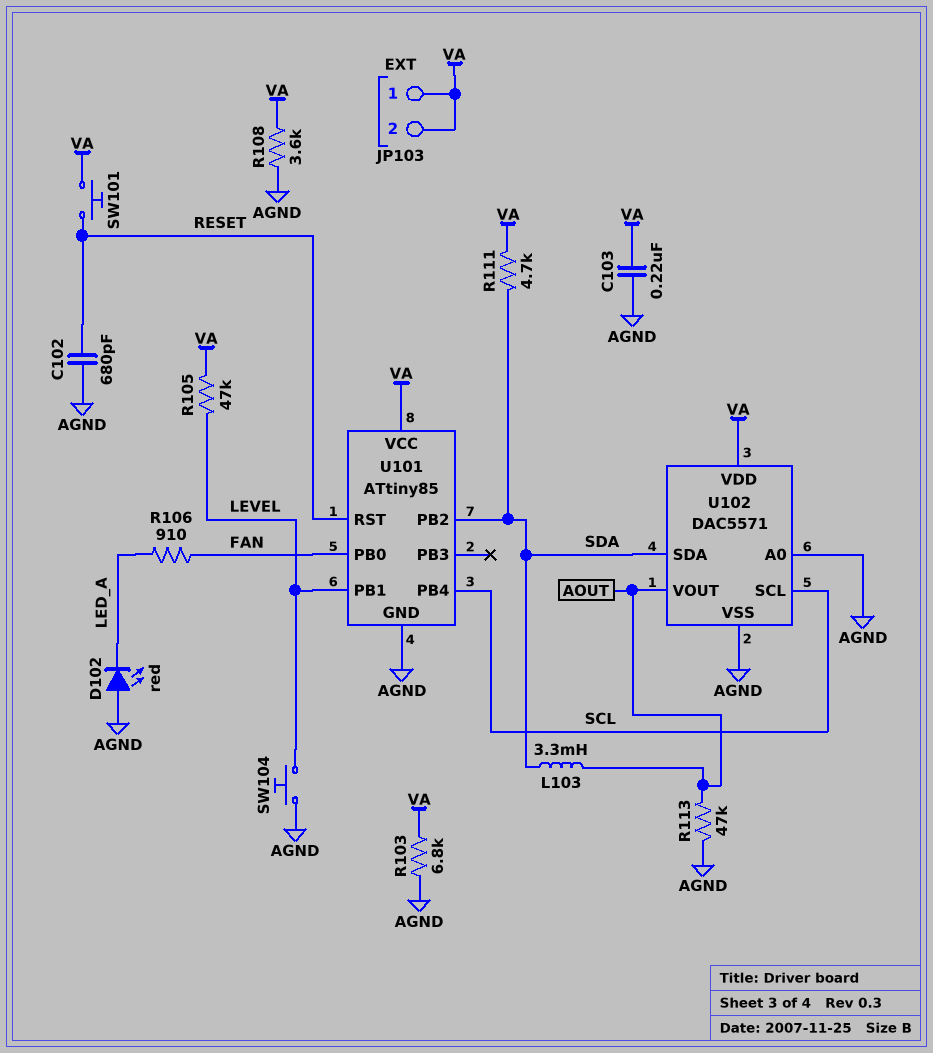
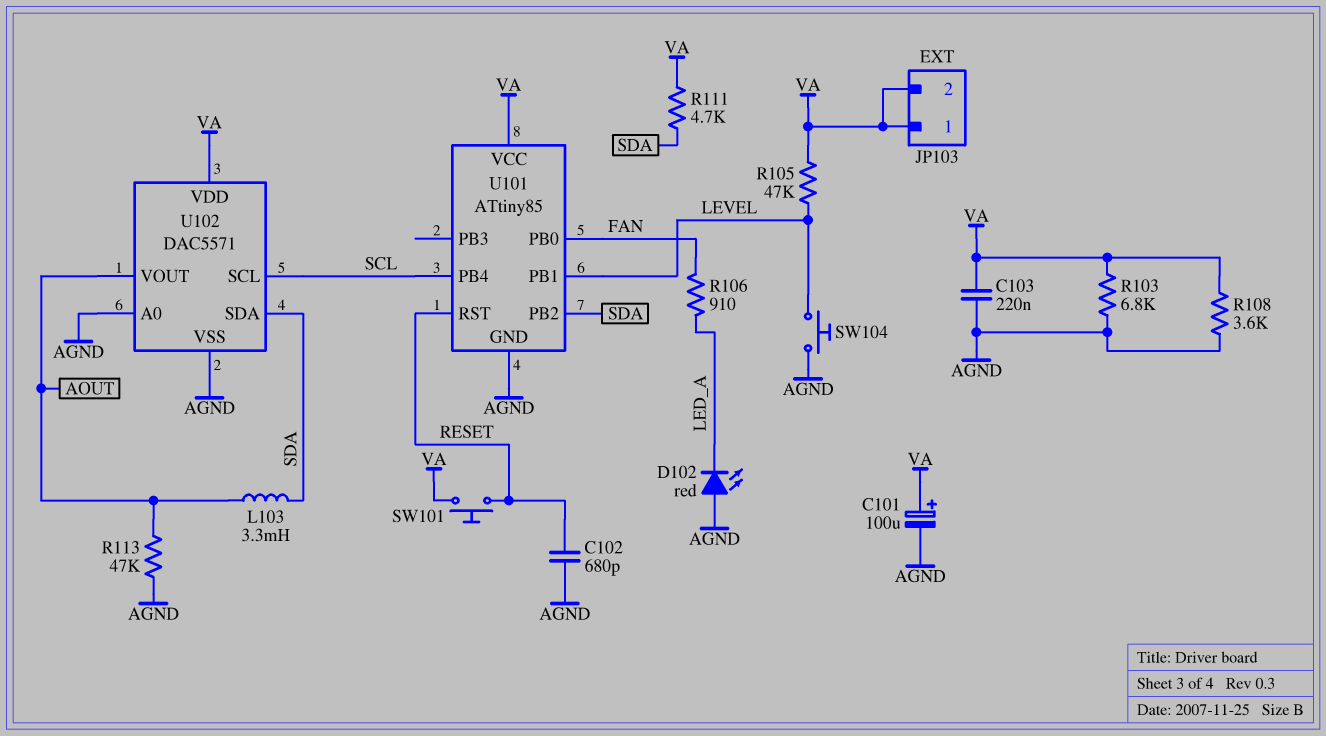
C101: none -> 100uF (plus VA, minus AGND)

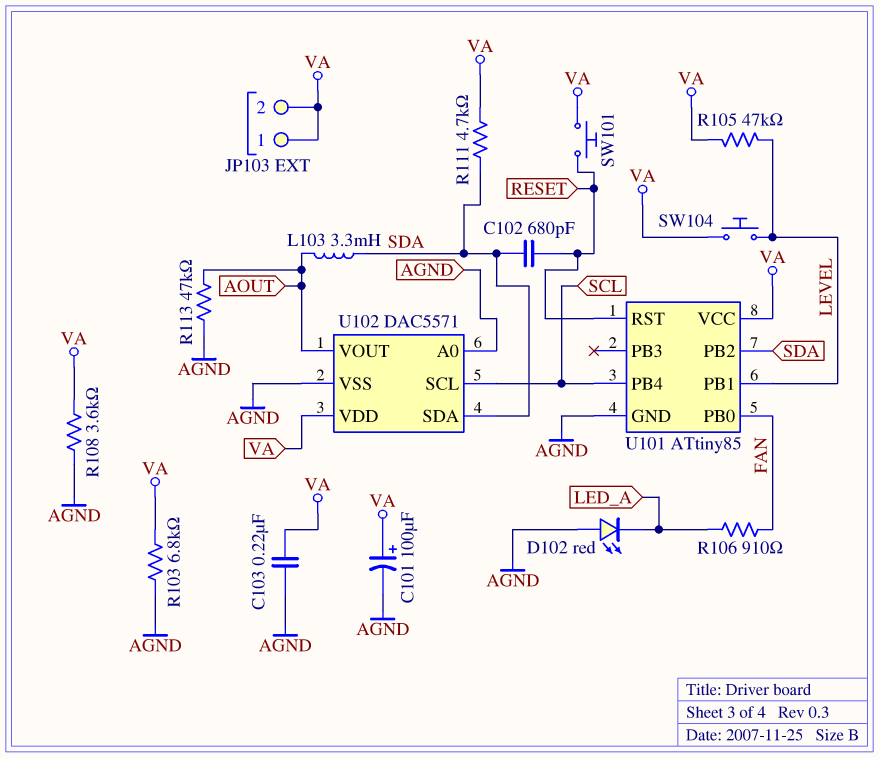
C102: 680pF (AGND, RESET) -> 680pF (RESET, SDA)
SW104: button (AGND, LEVEL) -> button (LEVEL, VA)

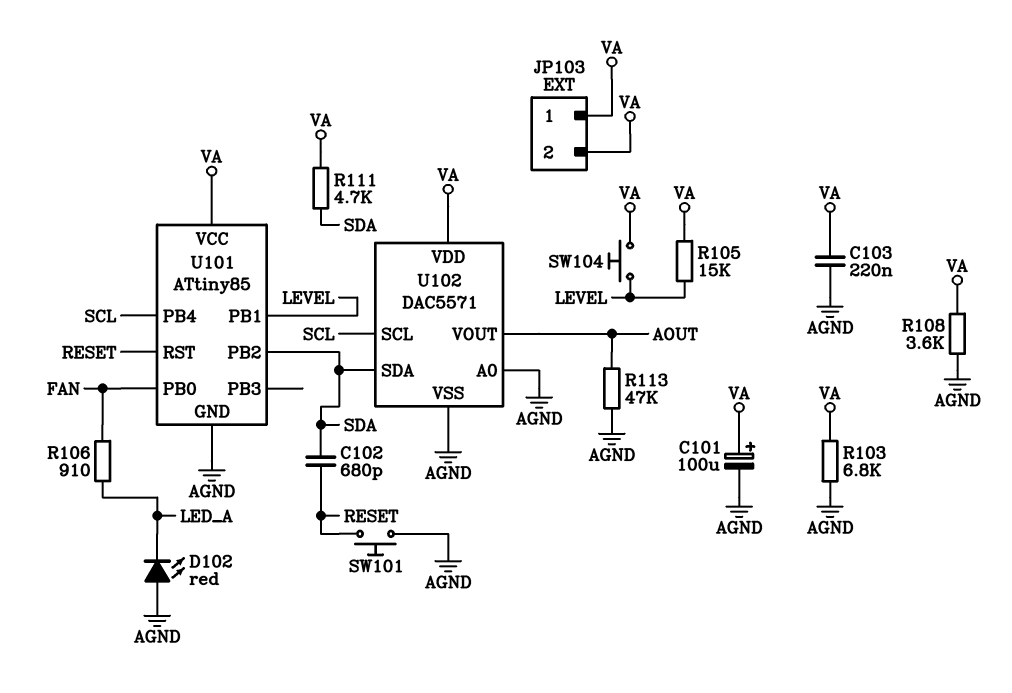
L103: 3.3mH (AOUT, SDA) -> none
R105: 47k (LEVEL, VA) -> 15k (LEVEL, VA)
SW101: button (RESET, VA) -> button (AGND, RESET)

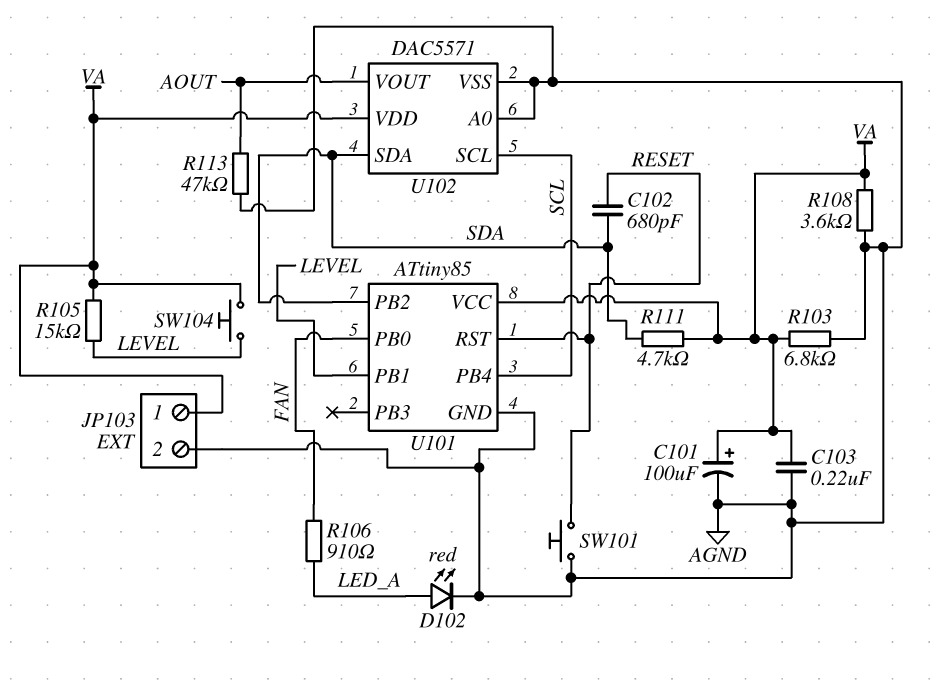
D102: LED red (A AGND, K LED_A) -> LED red (A LED_A, K AGND)
JP103 pin 2: VA -> AGND

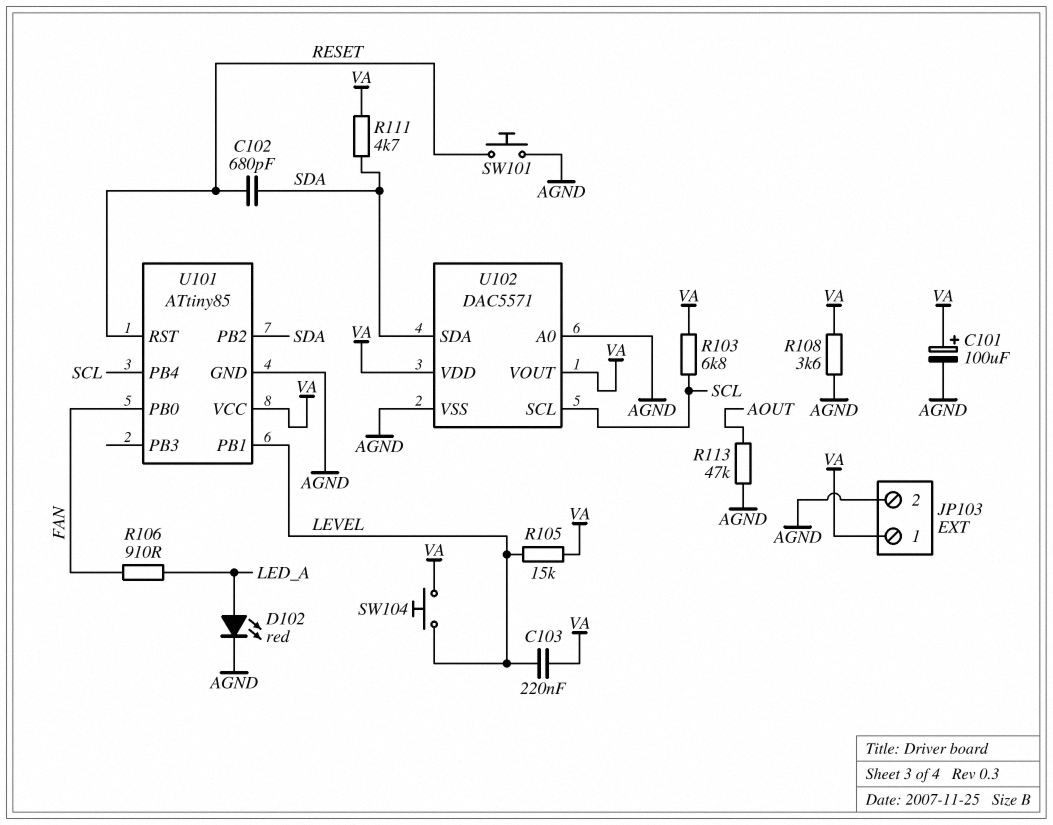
C103: 220nF (AGND, VA) -> 220nF (LEVEL, VA)
R103: 6.8k (AGND, VA) -> 6.8k (SCL, VA)
U102 pin VOUT: AOUT -> VA

